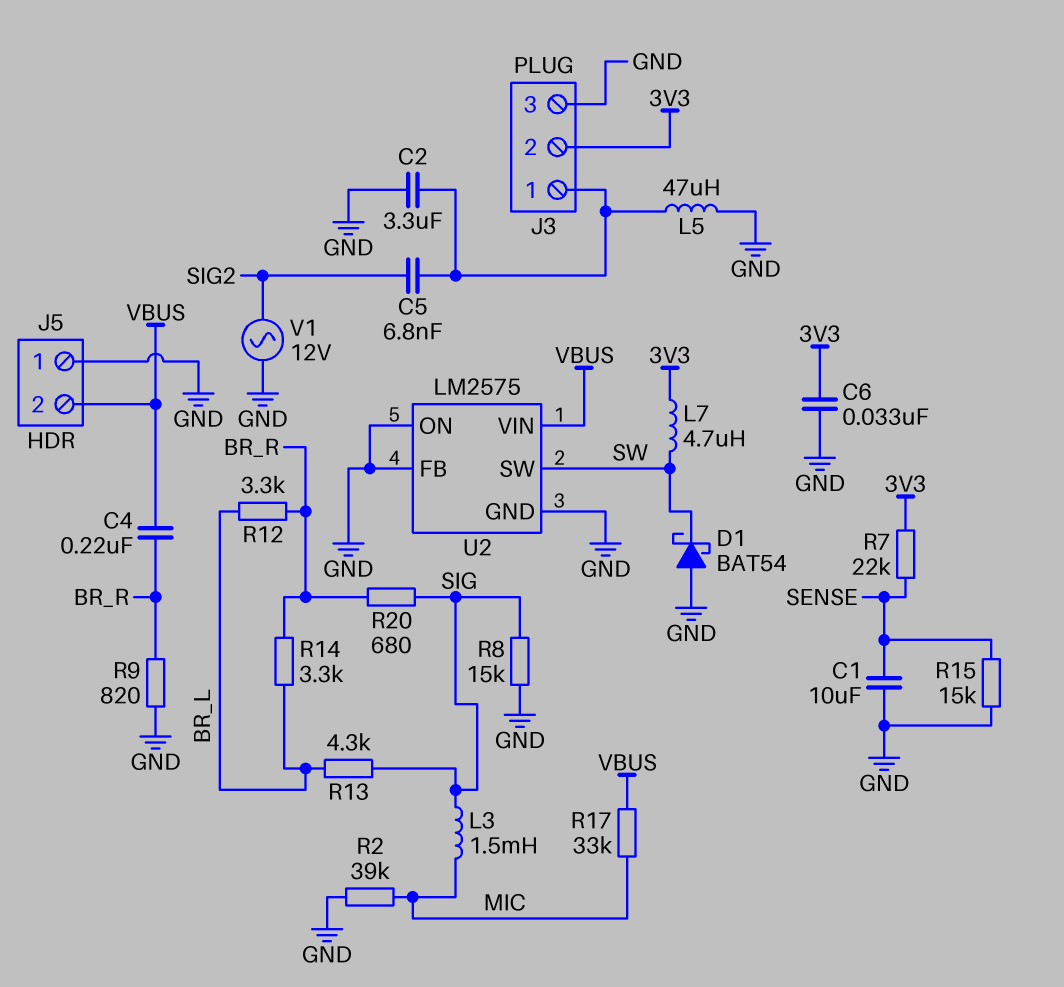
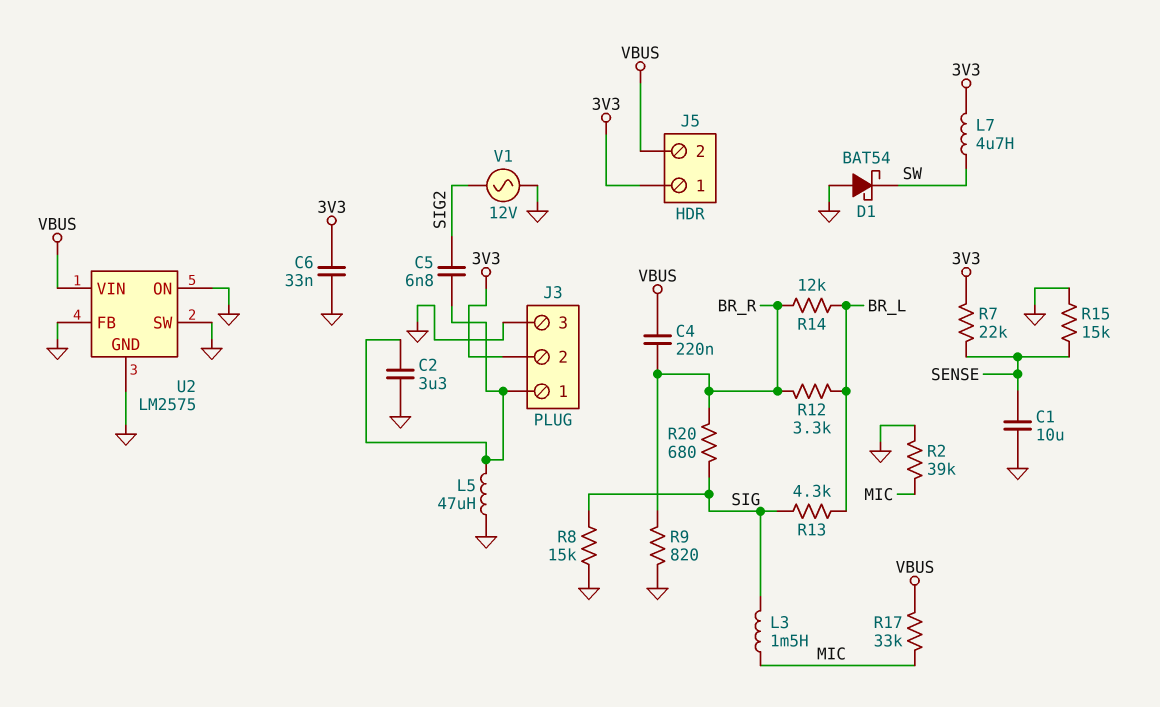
J5 pin 1: GND -> 3V3
R14: 3.3k (BR_L, BR_R) -> 12k (BR_L, BR_R)
U2 pin SW: SW -> GND

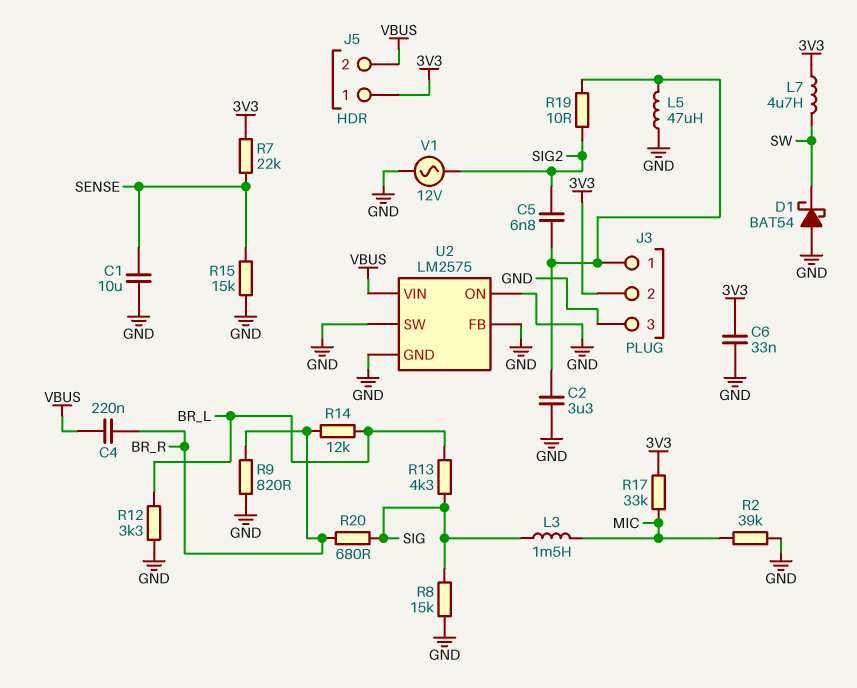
R12: 3.3k (BR_L, BR_R) -> 3.3k (BR_L, GND)
R17: 33k (MIC, VBUS) -> 33k (3V3, MIC)
R19: none -> 10 (J3/1, SIG2)

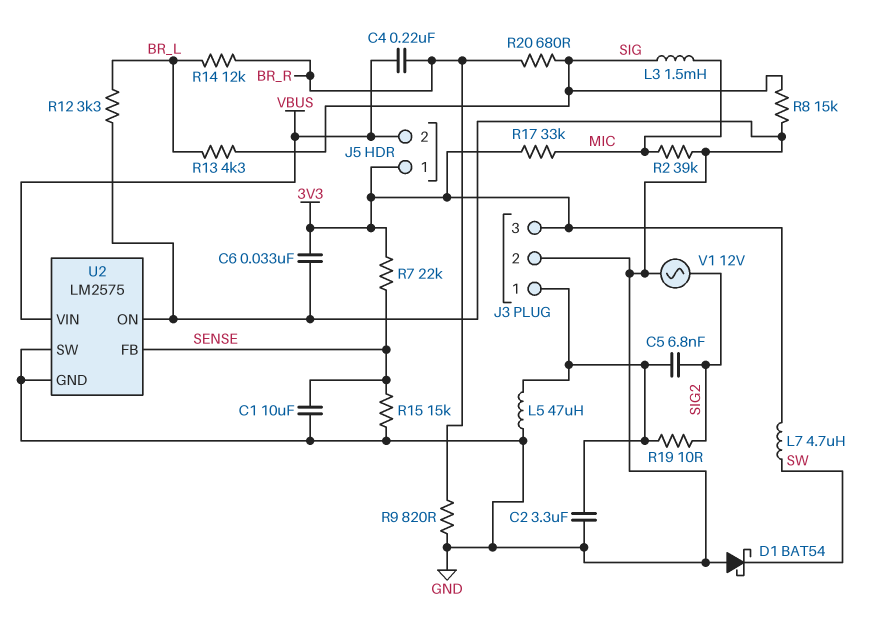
J3 pin 2: 3V3 -> GND
J3 pin 3: GND -> 3V3
U2 pin FB: GND -> SENSE

